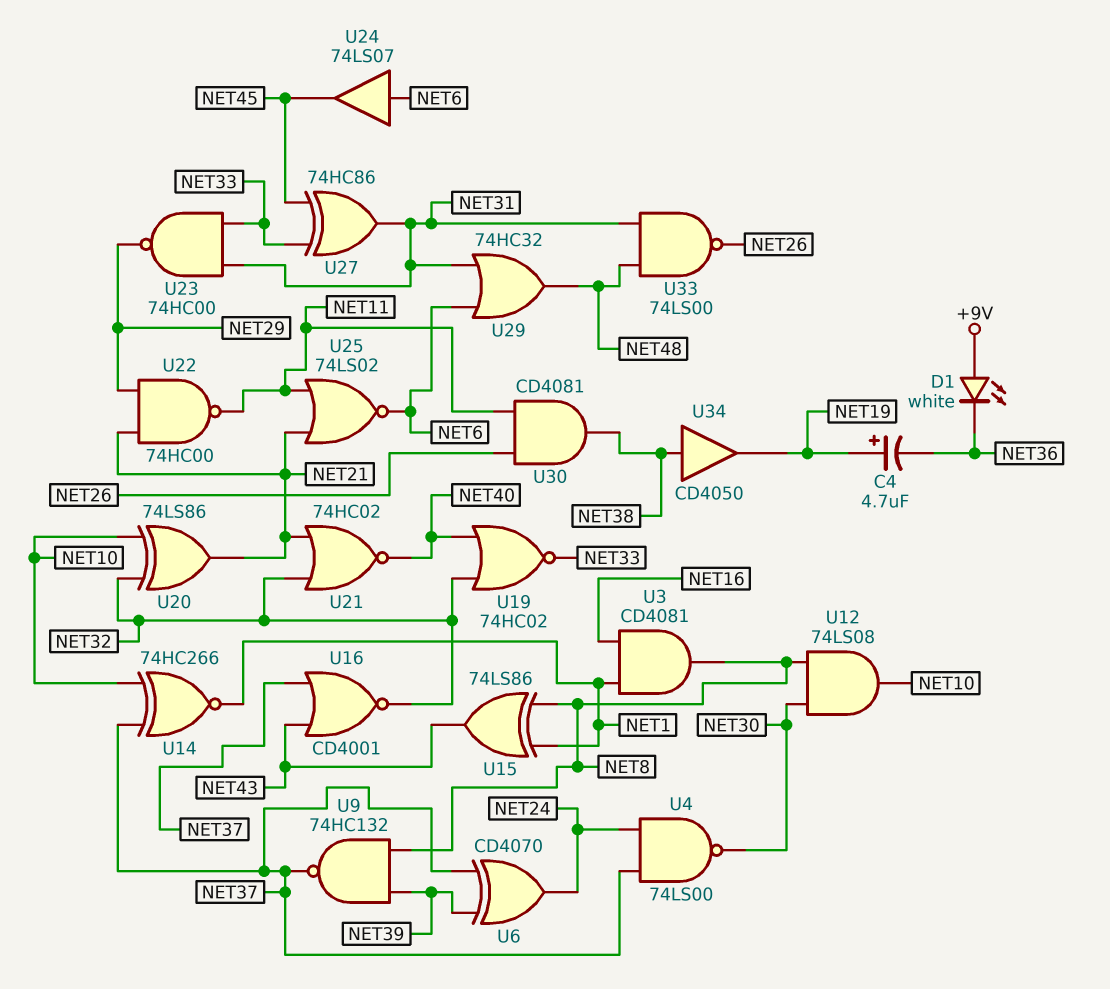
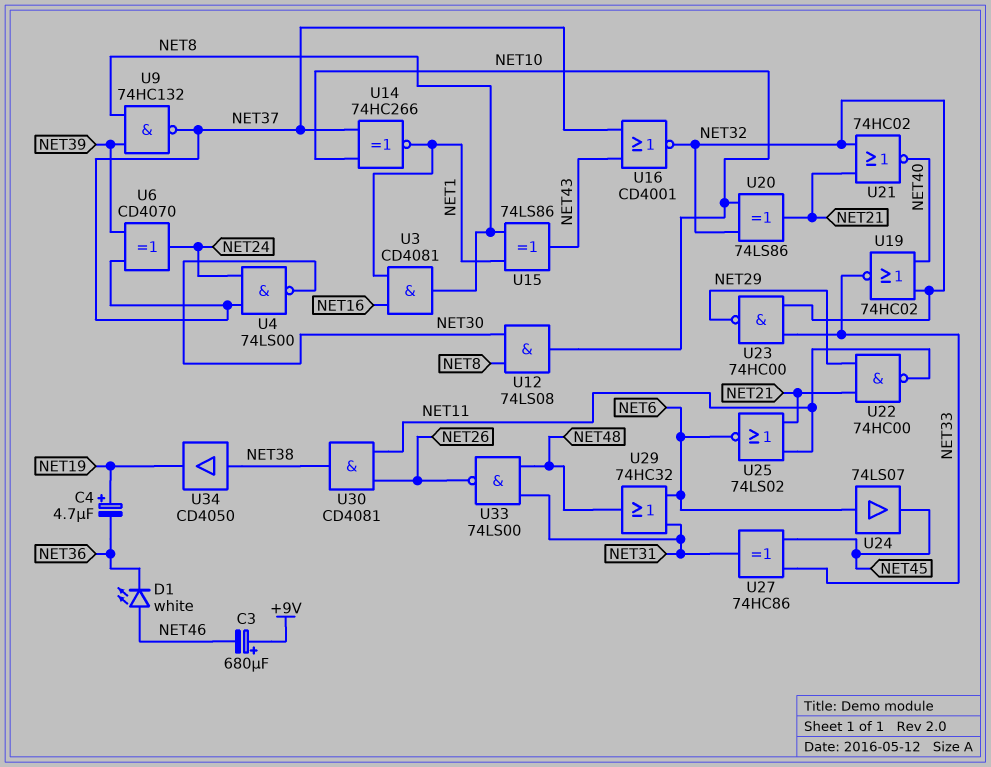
C3: none -> 680uF (plus +9V, minus NET46)
D1: LED white (A +9V, K NET36) -> LED white (A NET46, K NET36)
U23: NAND 74HC00 (in NET31, in NET33, out NET29) -> NAND 74HC00 (in NET32, in NET33, out NET29)

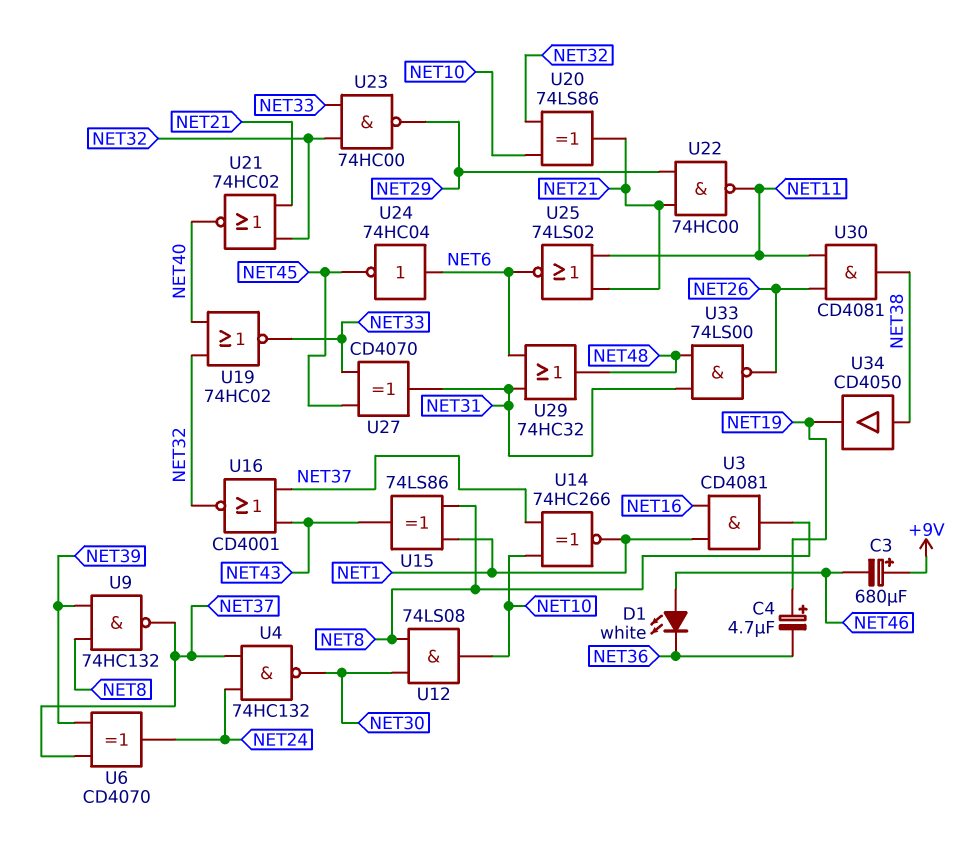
U4: NAND 74LS00 (in NET24, in NET37, out NET30) -> NAND 74HC132 (in NET24, in NET37, out NET30)
U24: buffer 74LS07 (in NET6, out NET45) -> NOT 74HC04 (in NET6, out NET45)
U27: XOR 74HC86 (in NET33, in NET45, out NET31) -> XOR CD4070 (in NET33, in NET45, out NET31)

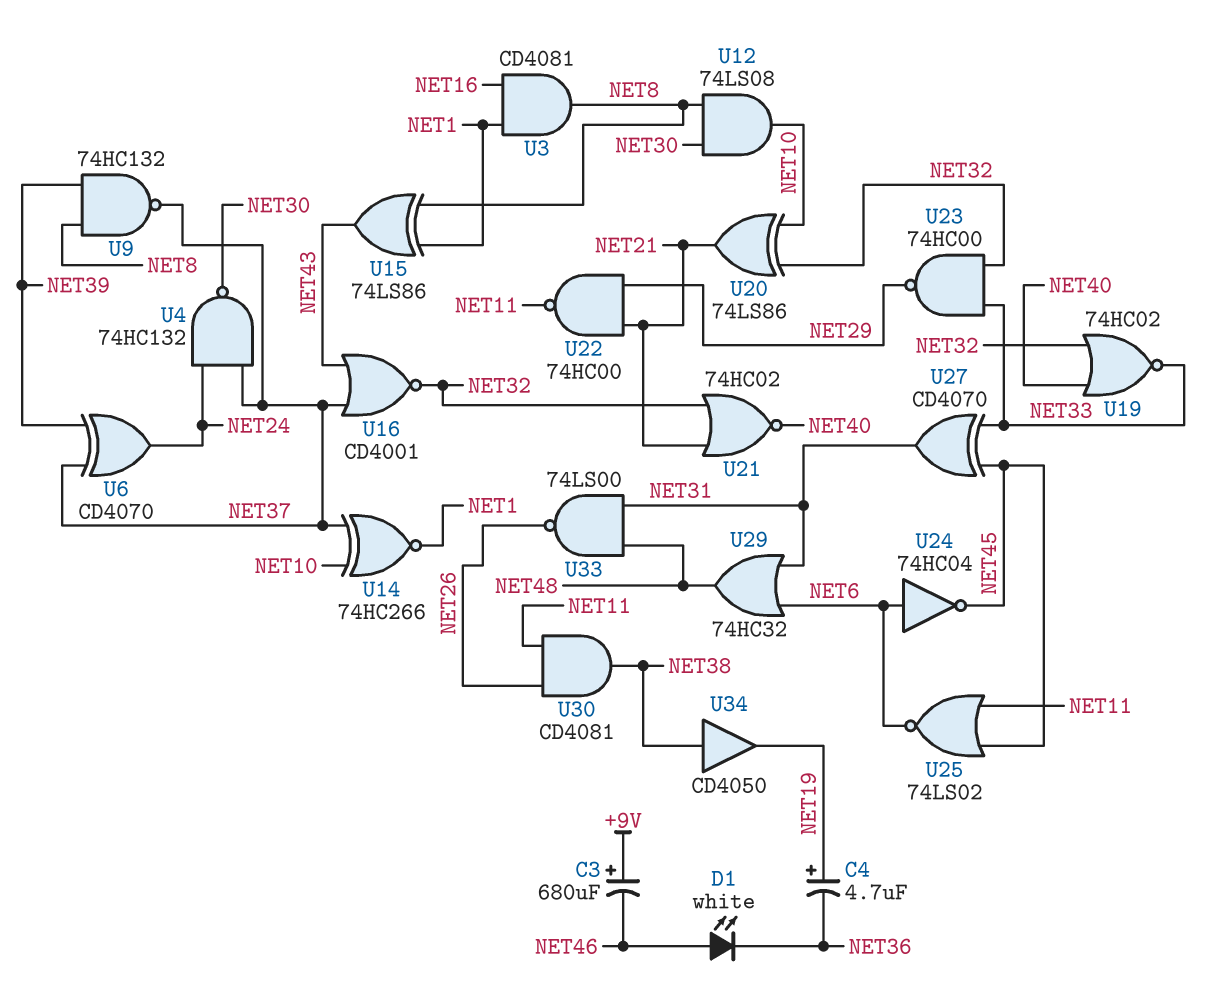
U25: NOR 74LS02 (in NET11, in NET21, out NET6) -> NOR 74LS02 (in NET11, in NET45, out NET6)

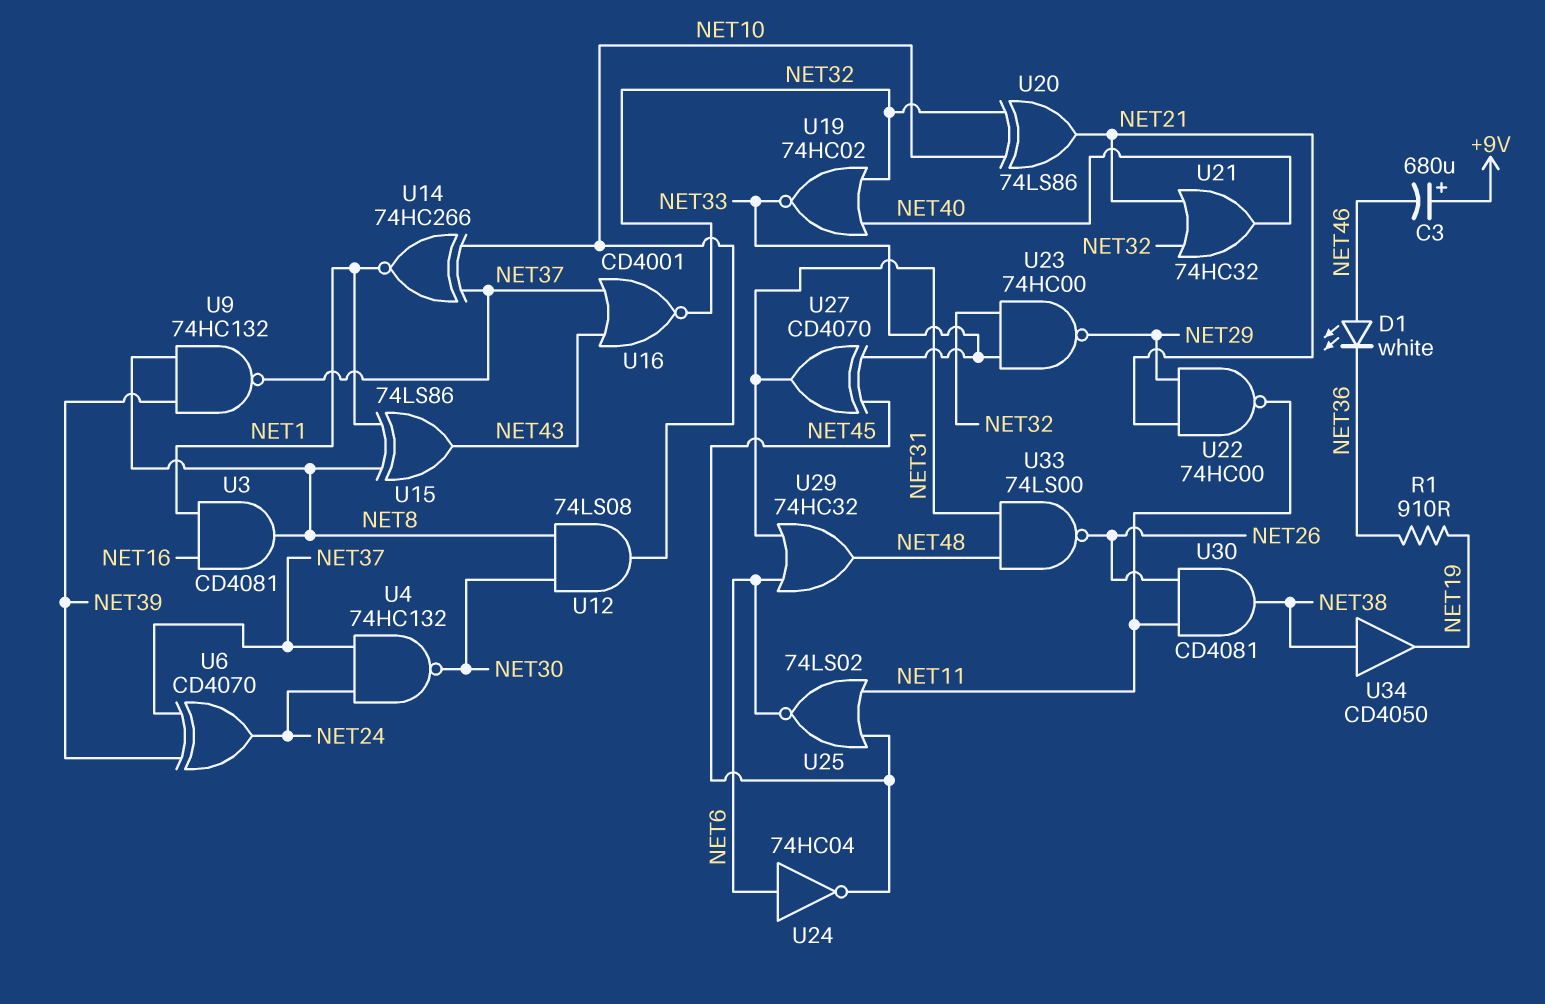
C4: 4.7uF (plus NET19, minus NET36) -> none
R1: none -> 910 (NET19, NET36)
U21: NOR 74HC02 (in NET21, in NET32, out NET40) -> OR 74HC32 (in NET21, in NET32, out NET40)

